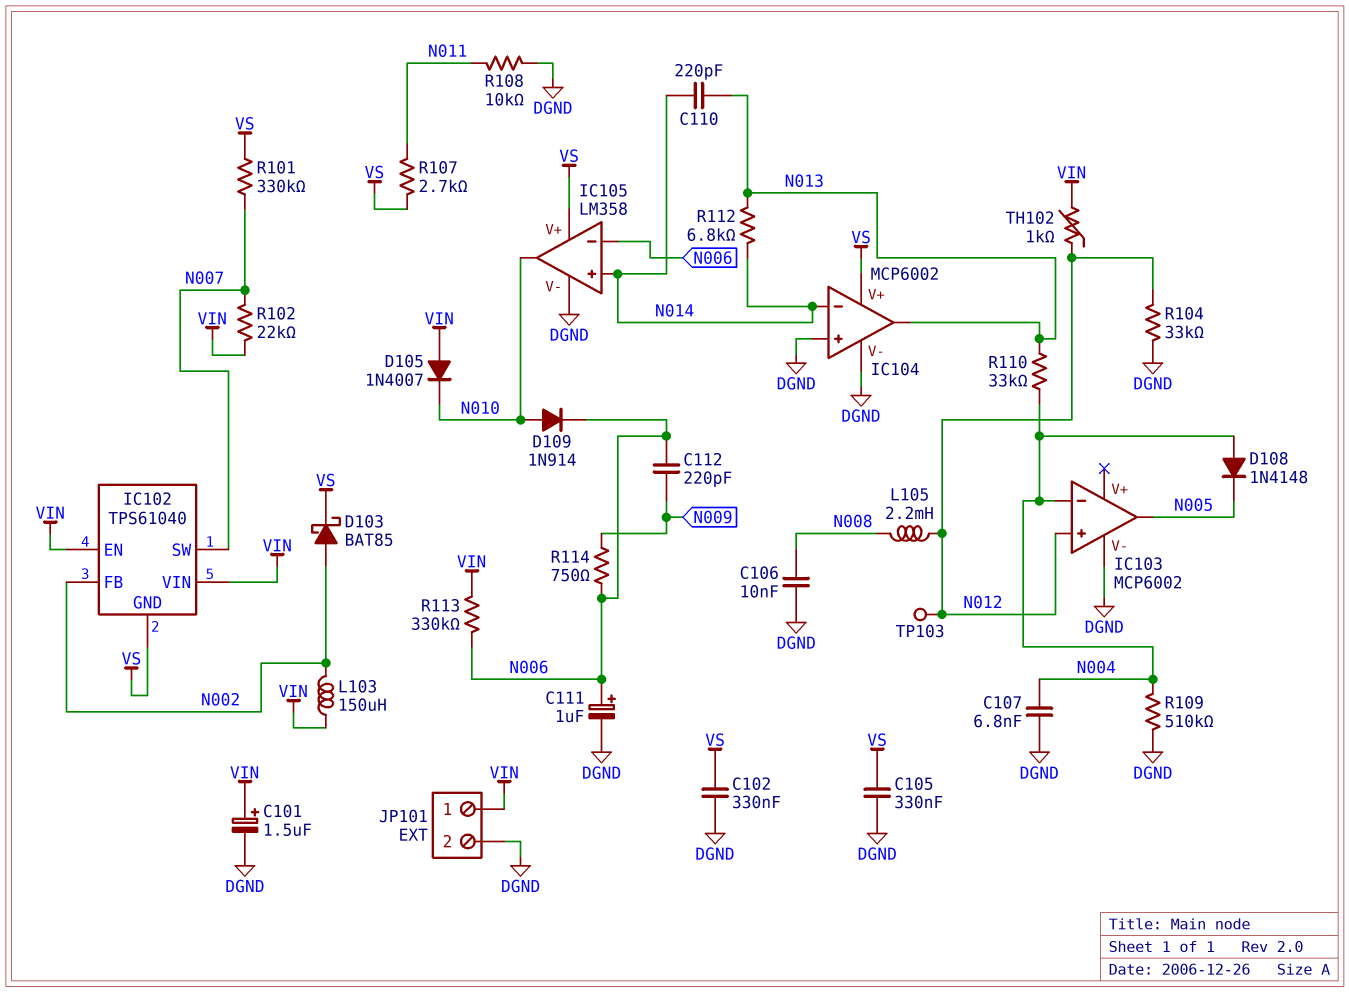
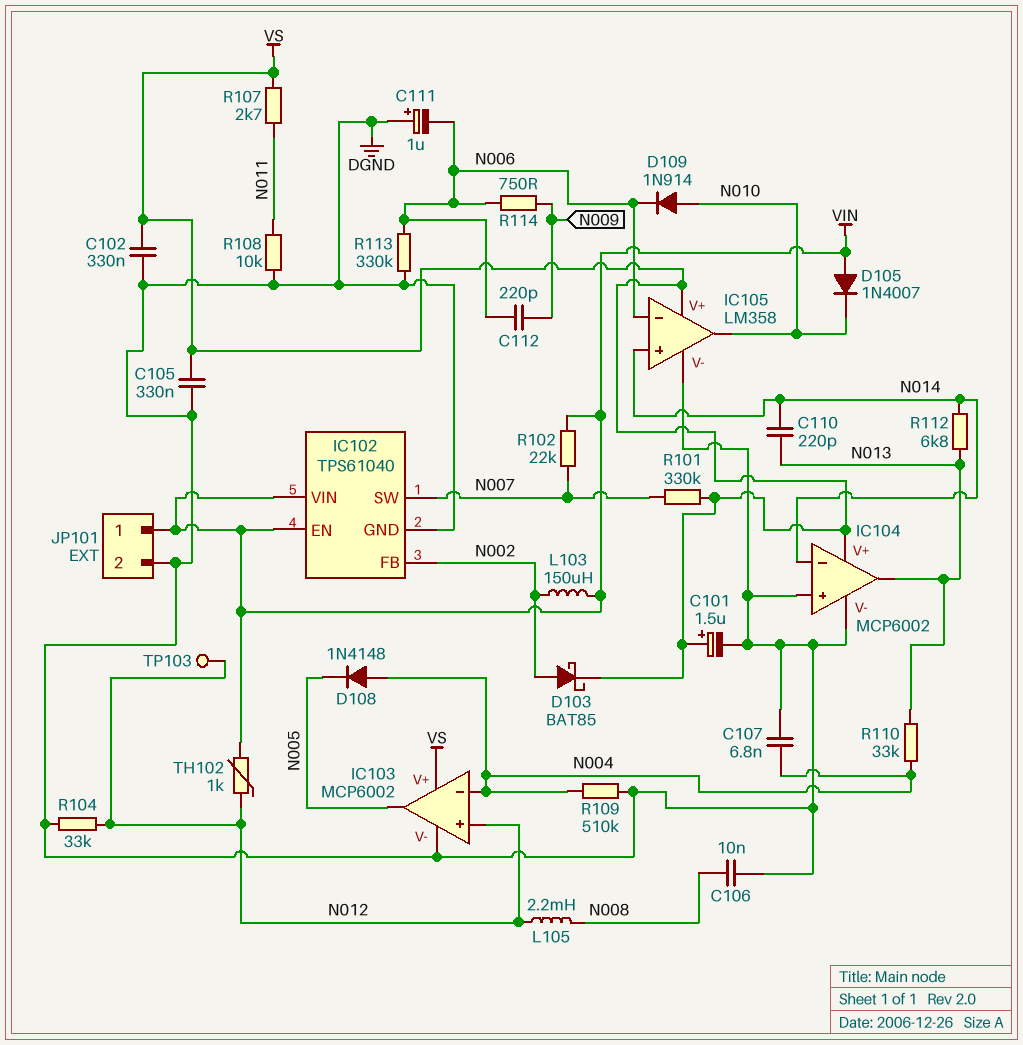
C101: 1.5uF (plus VIN, minus DGND) -> 1.5uF (plus VS, minus DGND)
C111: 1uF (plus N006, minus DGND) -> 1uF (plus DGND, minus N006)
IC102 pin GND: VS -> DGND
IC103 pin V+: none -> VS
R113: 330k (N006, VIN) -> 330k (DGND, N006)

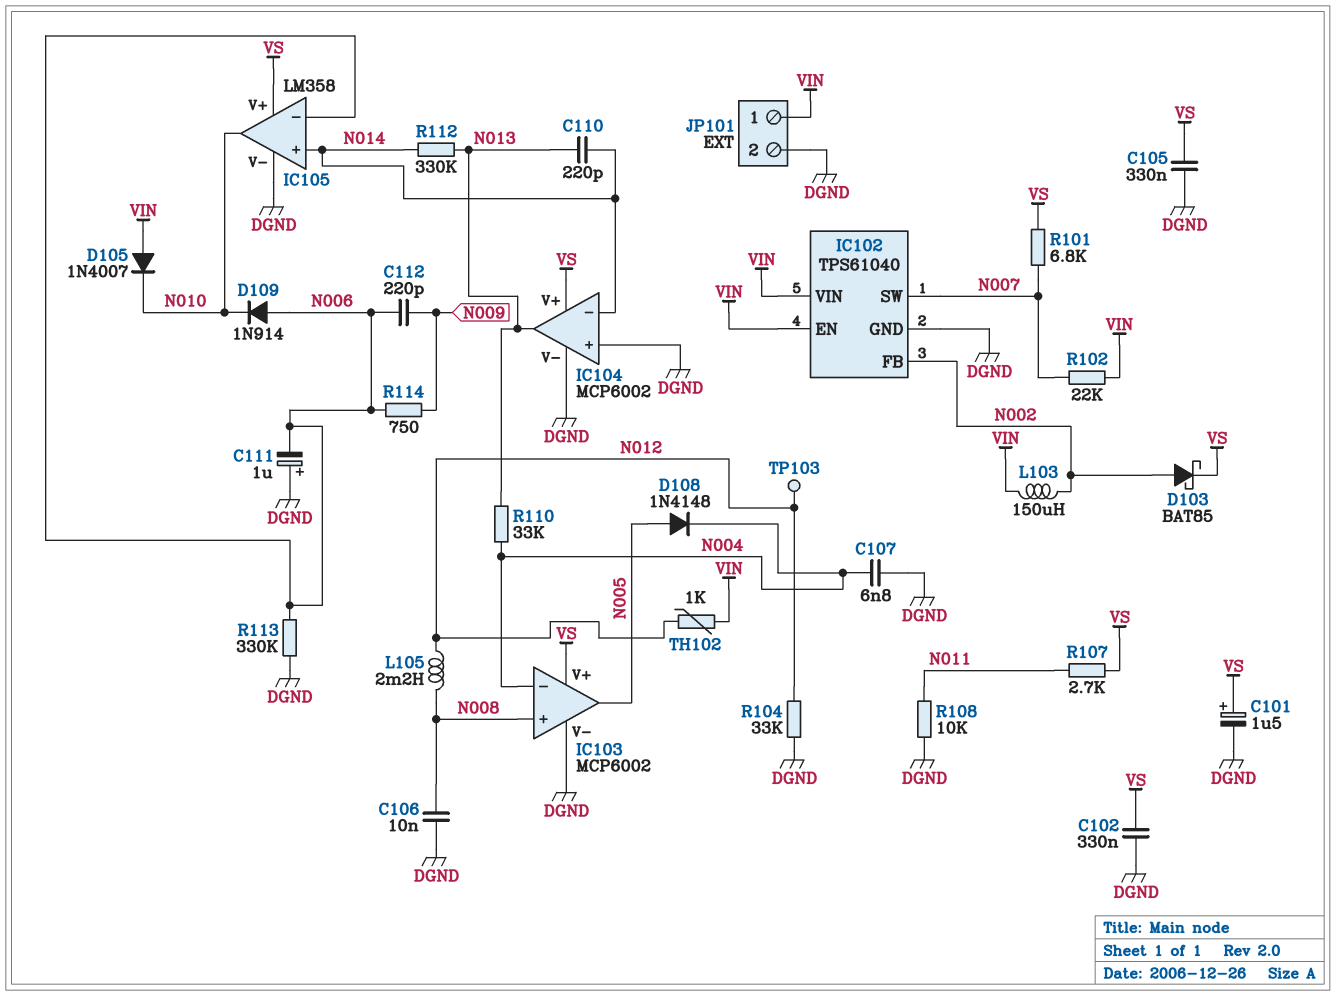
D108: diode 1N4148 (A N004, K N005) -> diode 1N4148 (A N005, K N004)
D109: diode 1N914 (A N010, K N006) -> diode 1N914 (A N006, K N010)
IC103 pin in+: N012 -> N008
R101: 330k (N007, VS) -> 6.8k (N007, VS)
R109: 510k (DGND, N004) -> none
R112: 6.8k (N013, N014) -> 330k (N013, N014)

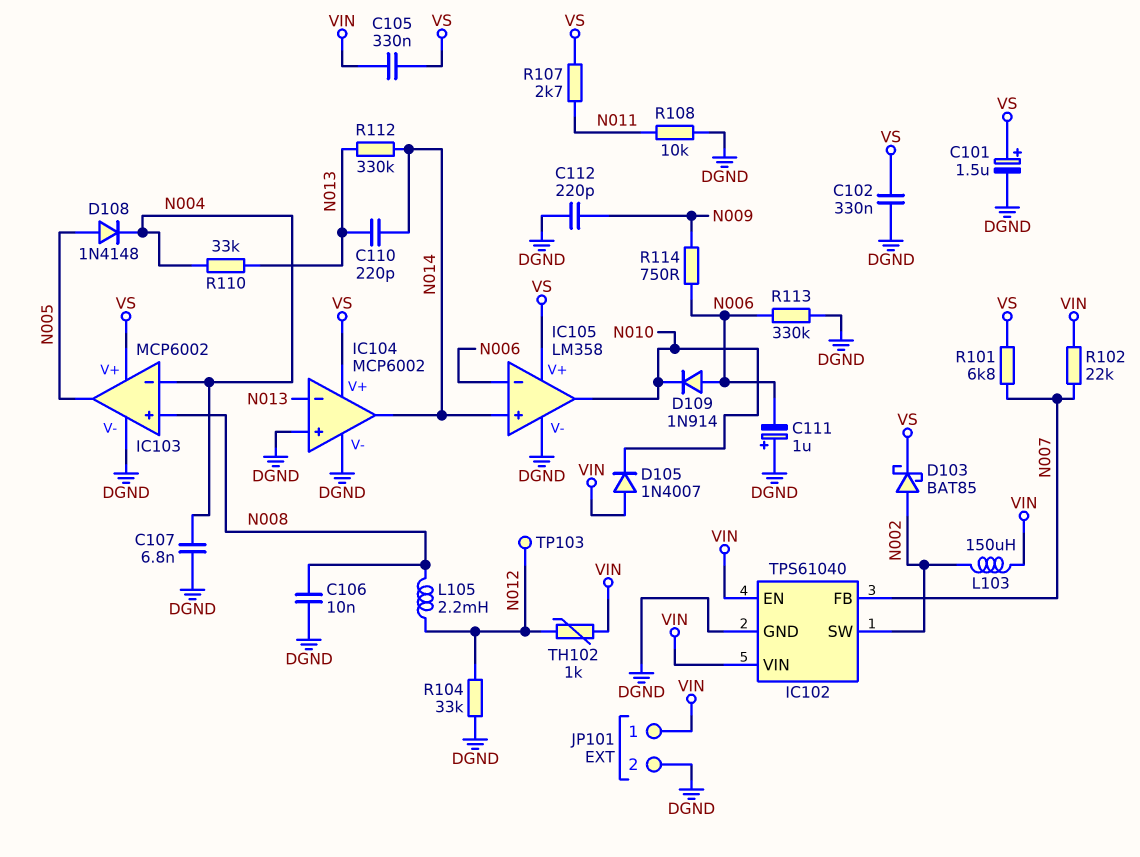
C105: 330nF (DGND, VS) -> 330nF (VIN, VS)
C112: 220pF (N006, N009) -> 220pF (DGND, N009)
IC102 pin FB: N002 -> N007
IC102 pin SW: N007 -> N002
IC104 pin in-: N014 -> N013
IC104 pin out: N013 -> N014

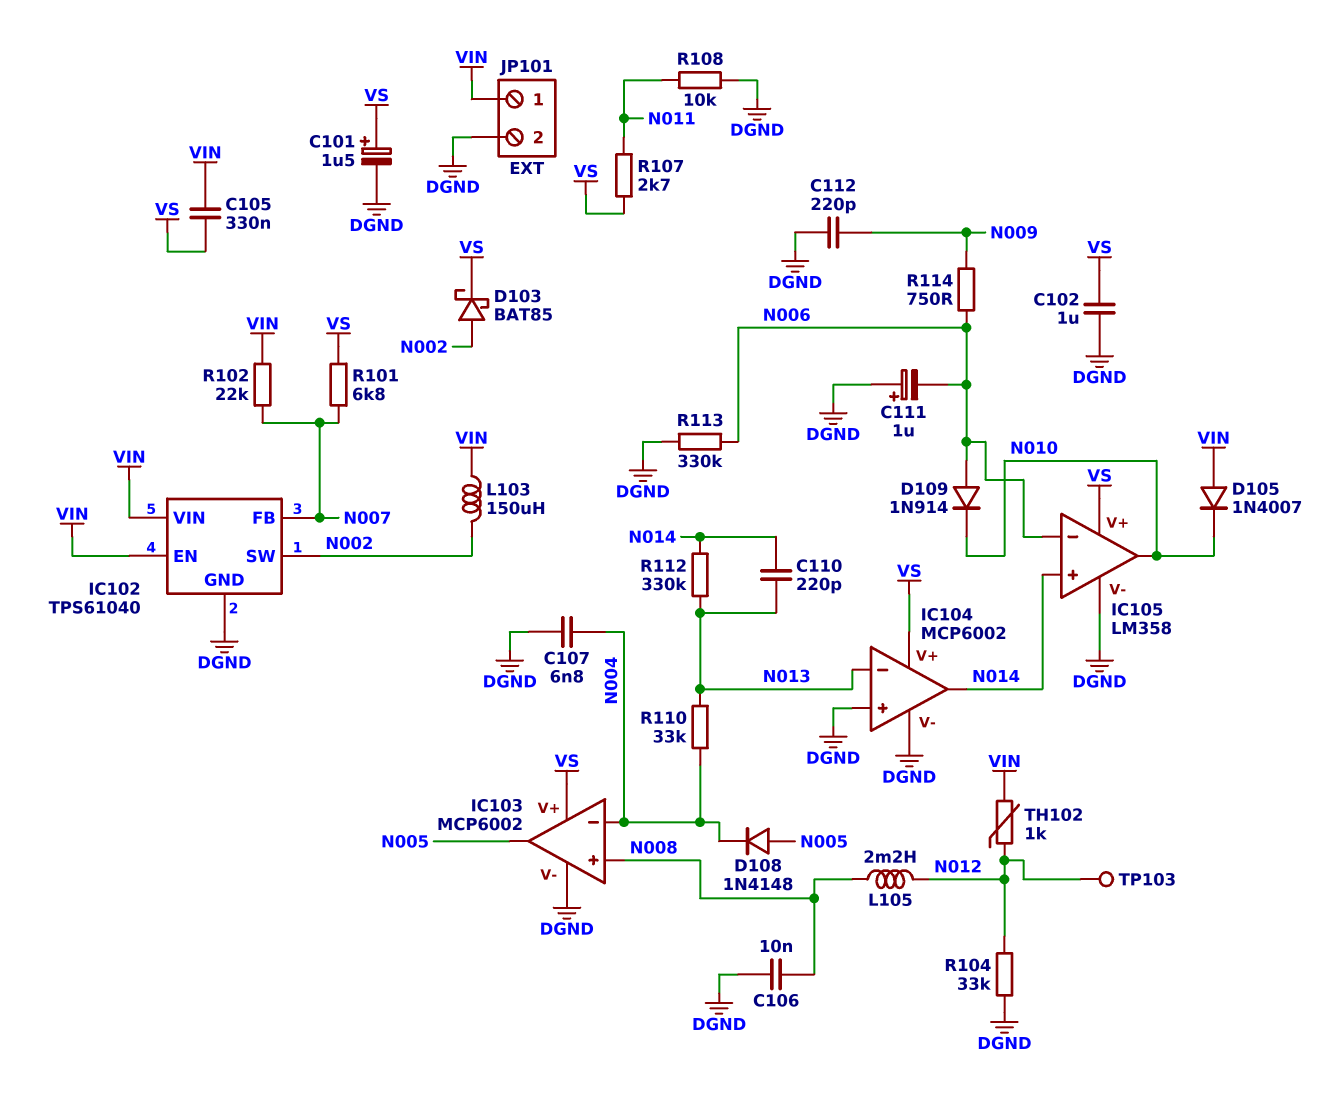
C102: 330nF (DGND, VS) -> 1uF (DGND, VS)

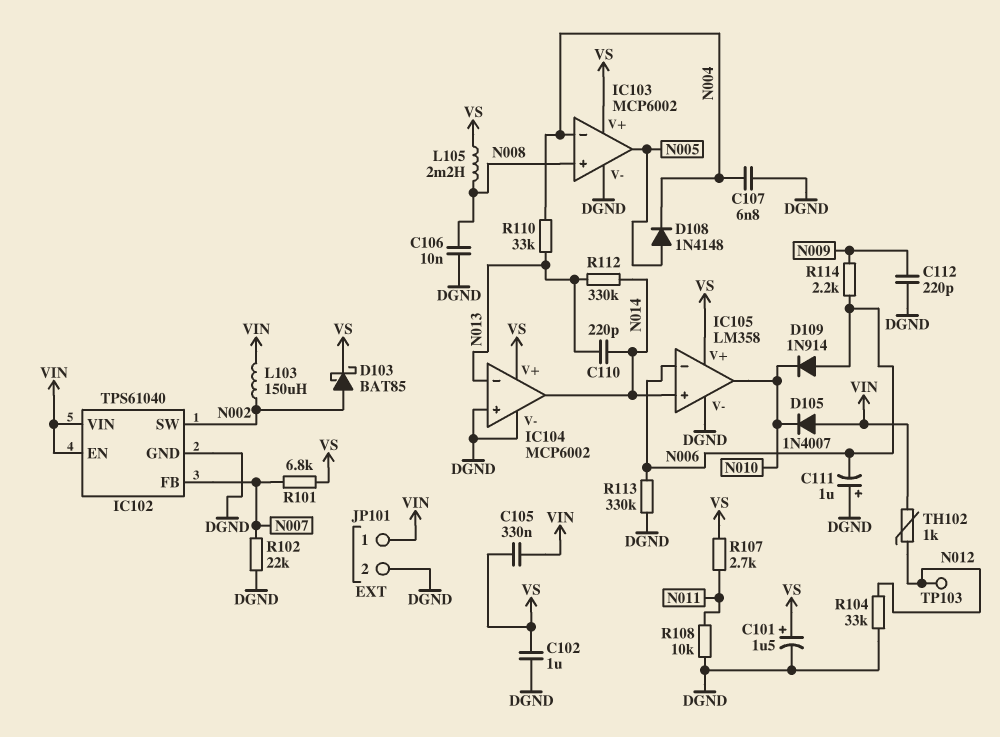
L105: 2.2mH (N008, N012) -> 2.2mH (N008, VS)
R102: 22k (N007, VIN) -> 22k (DGND, N007)
R114: 750 (N006, N009) -> 2.2k (N006, N009)

